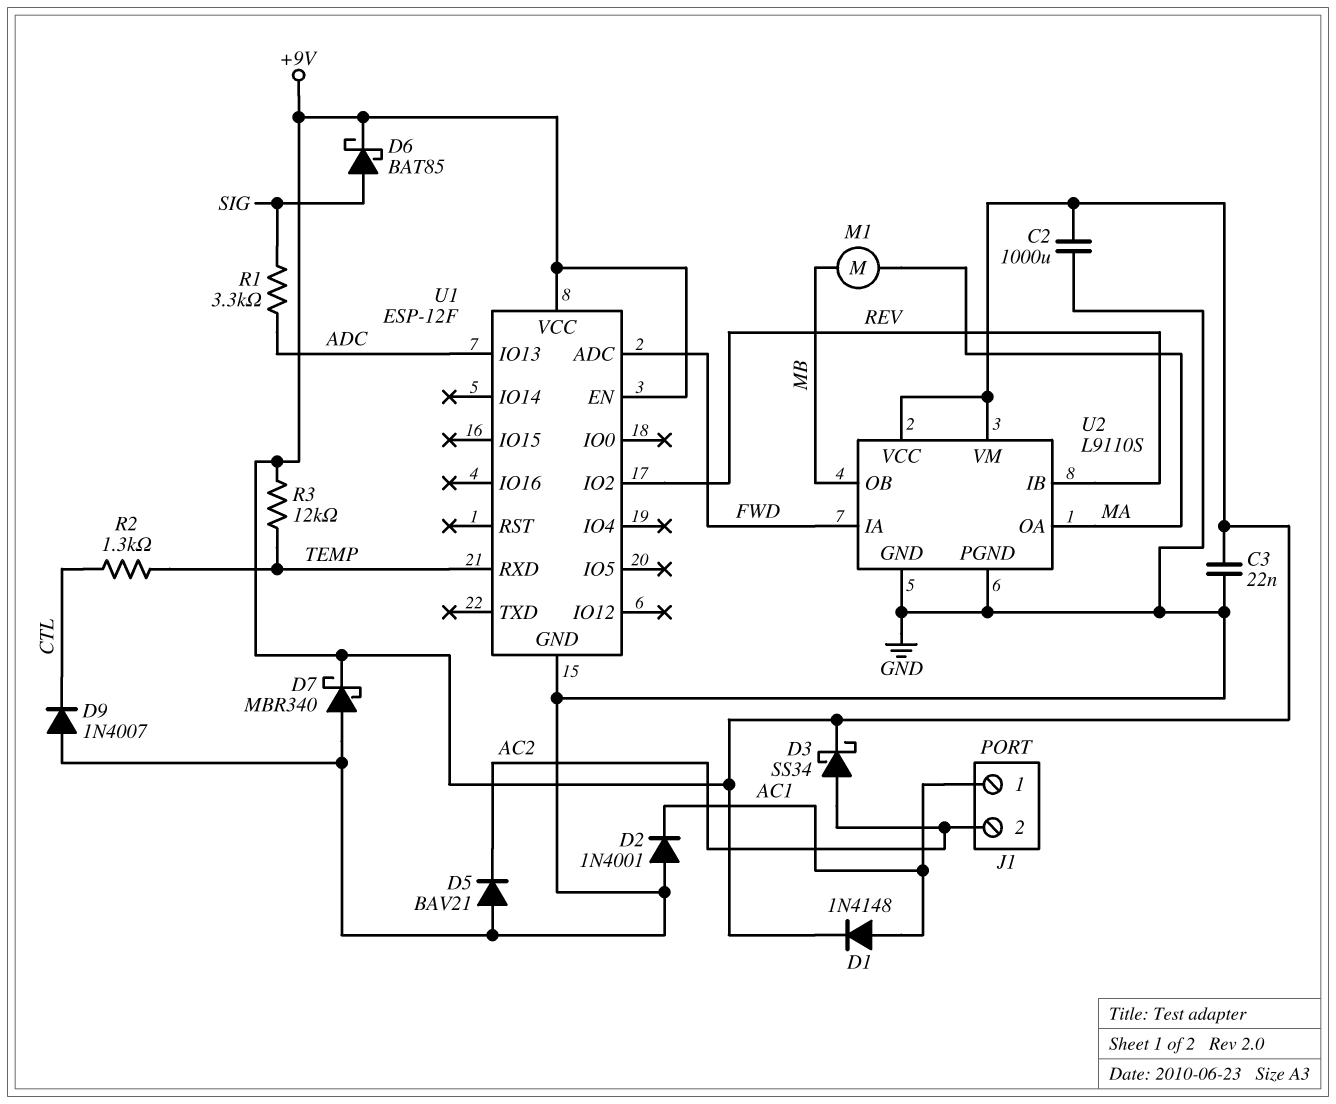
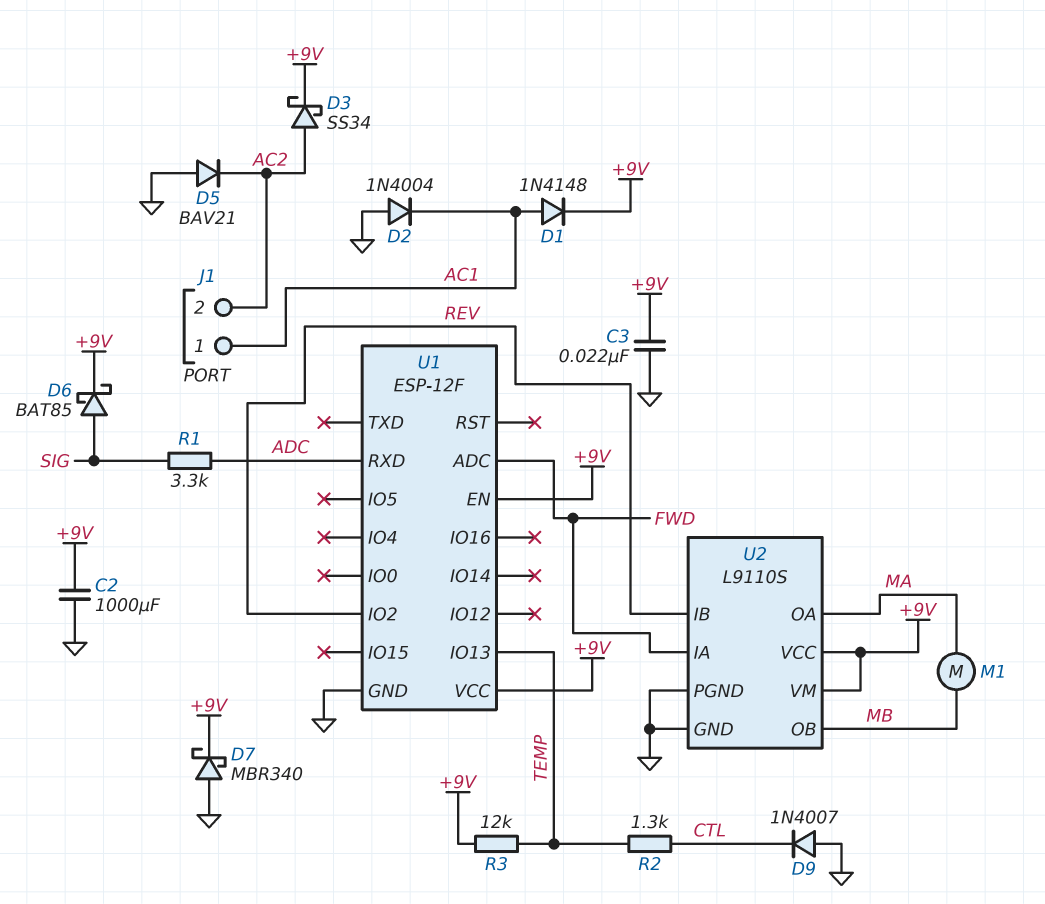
D2: diode 1N4001 (A GND, K AC1) -> diode 1N4004 (A GND, K AC1)
U1 pin IO13: ADC -> TEMP
U1 pin RXD: TEMP -> ADC

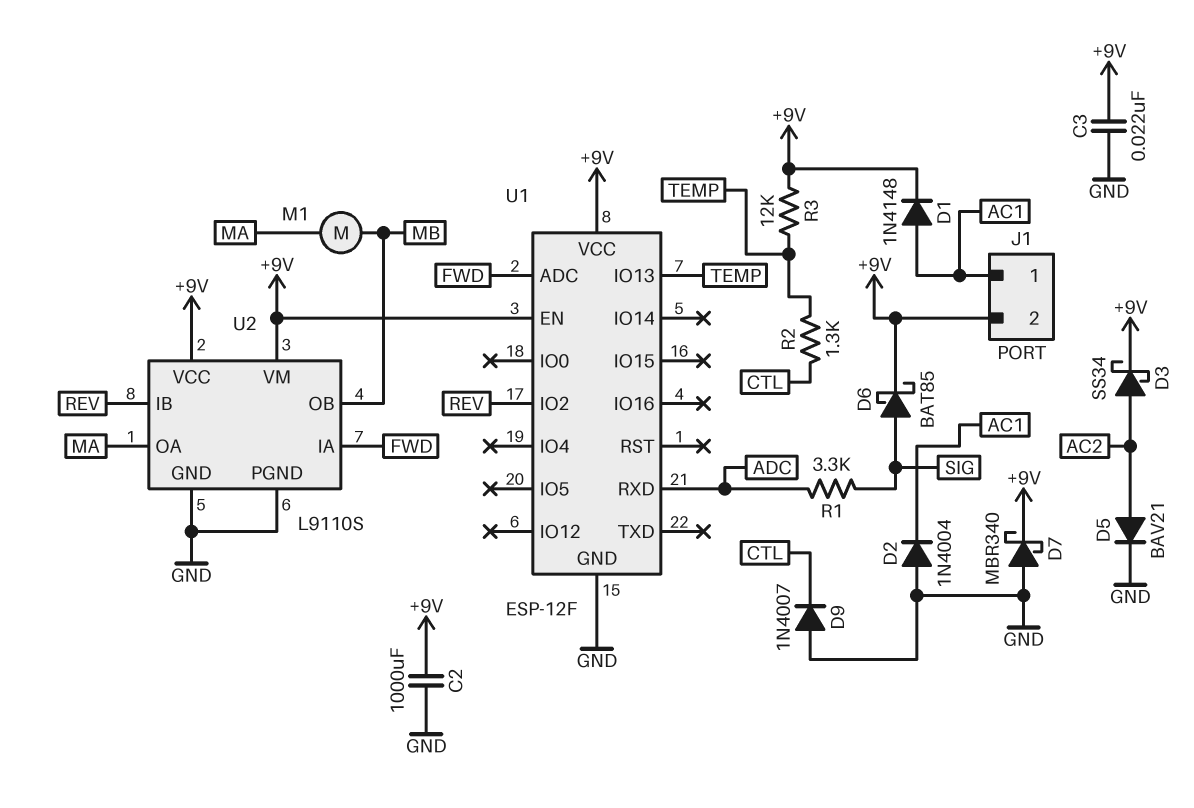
D5: diode BAV21 (A GND, K AC2) -> diode BAV21 (A AC2, K GND)
J1 pin 2: AC2 -> +9V

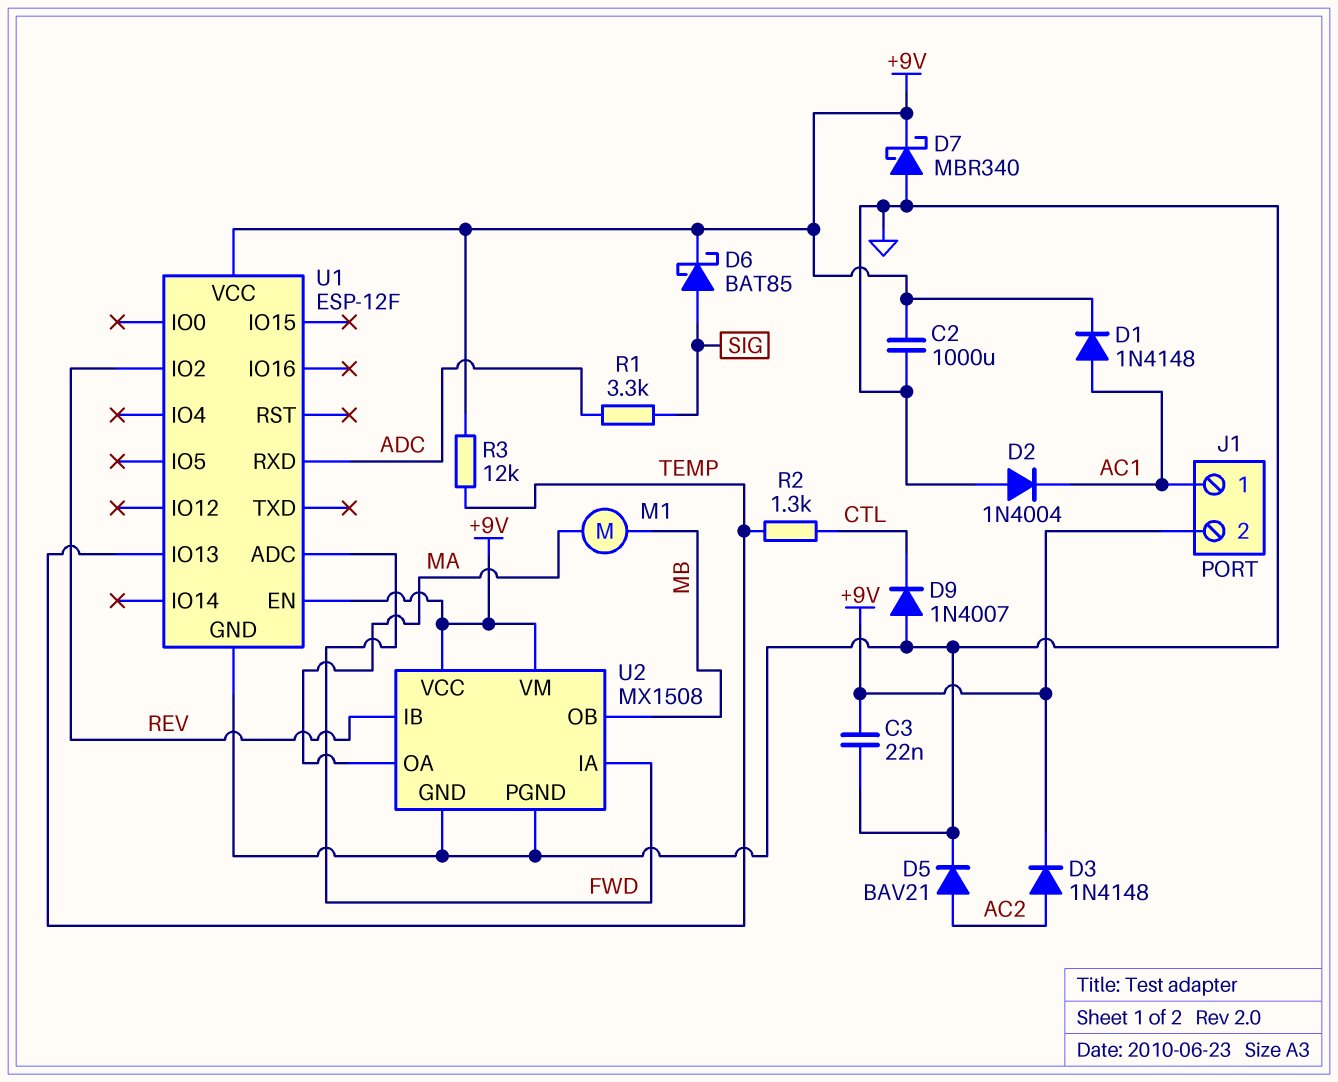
D3: schottky SS34 (A AC2, K +9V) -> diode 1N4148 (A AC2, K +9V)
U2: L9110S -> MX1508

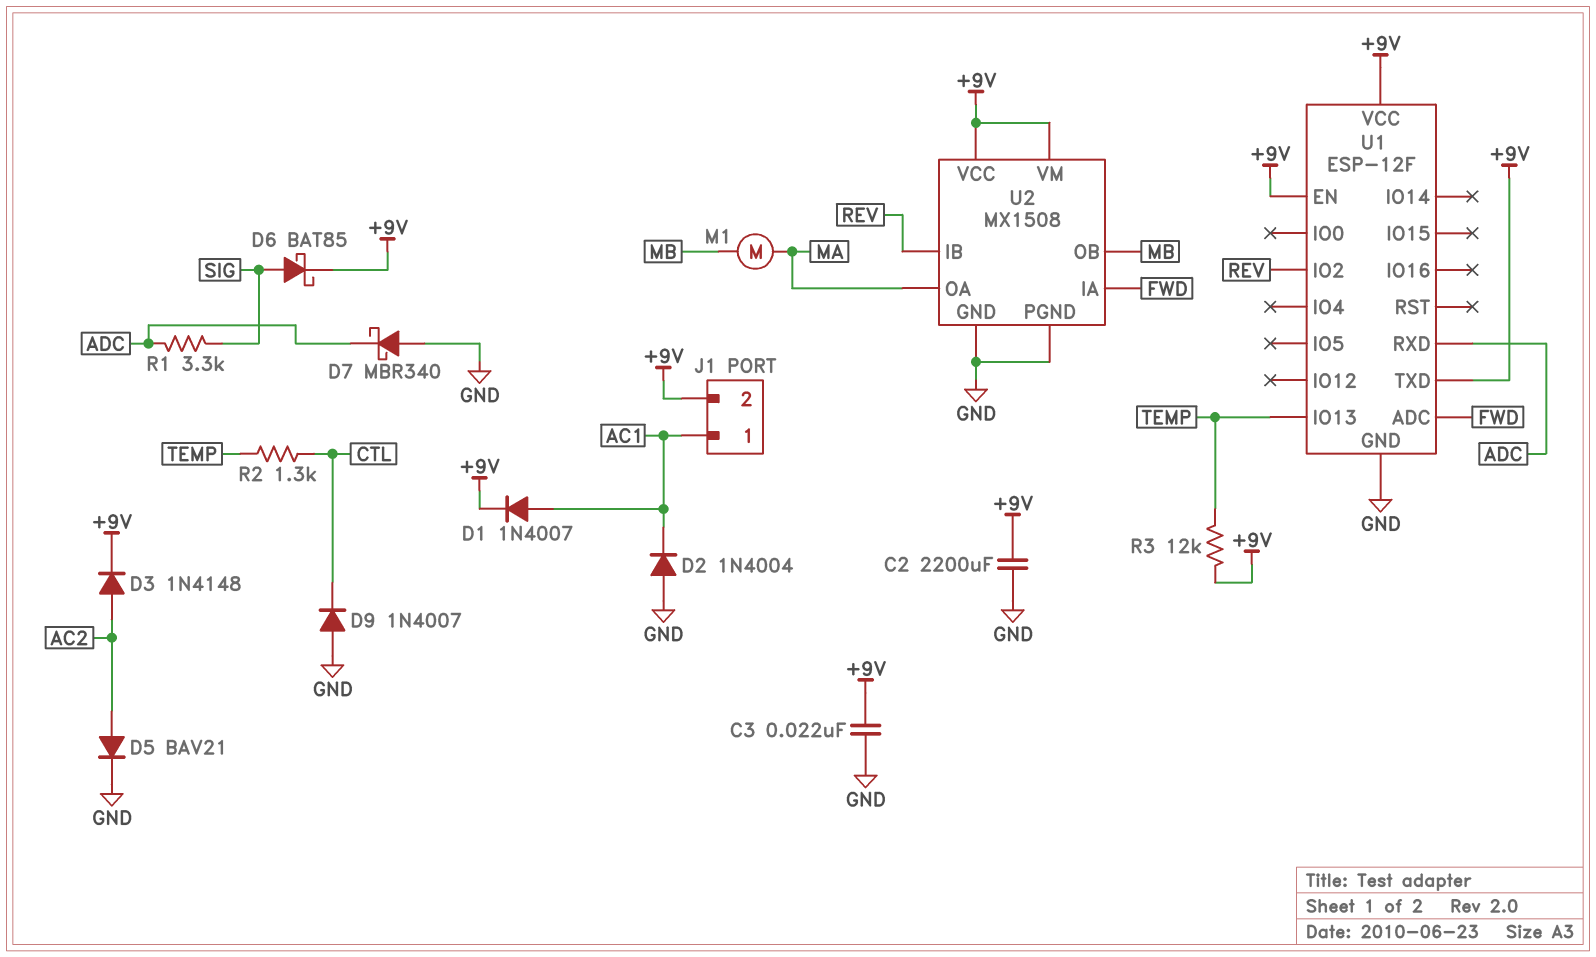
C2: 1000uF (+9V, GND) -> 2200uF (+9V, GND)
D1: diode 1N4148 (A AC1, K +9V) -> diode 1N4007 (A AC1, K +9V)
D7: schottky MBR340 (A GND, K +9V) -> schottky MBR340 (A GND, K ADC)
U1 pin TXD: none -> +9V

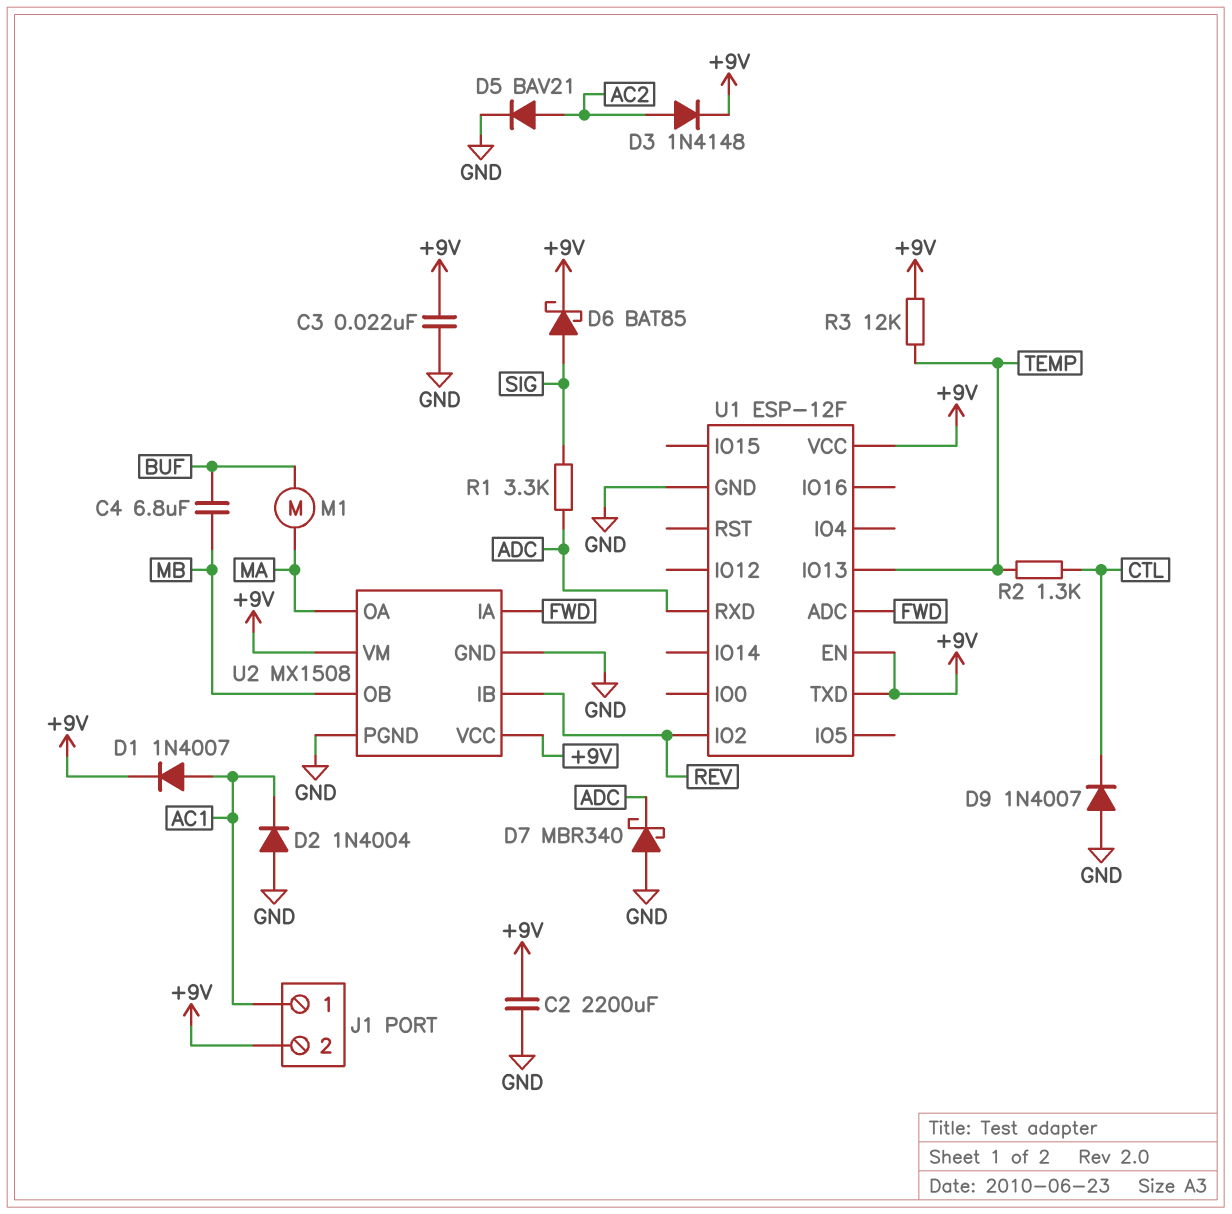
C4: none -> 6.8uF (BUF, MB)
M1: motor (MA, MB) -> motor (BUF, MA)

